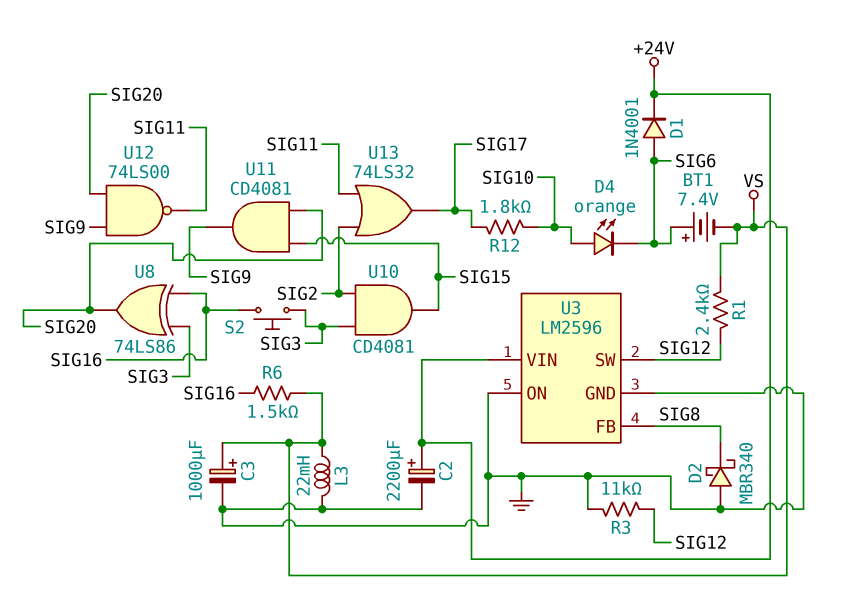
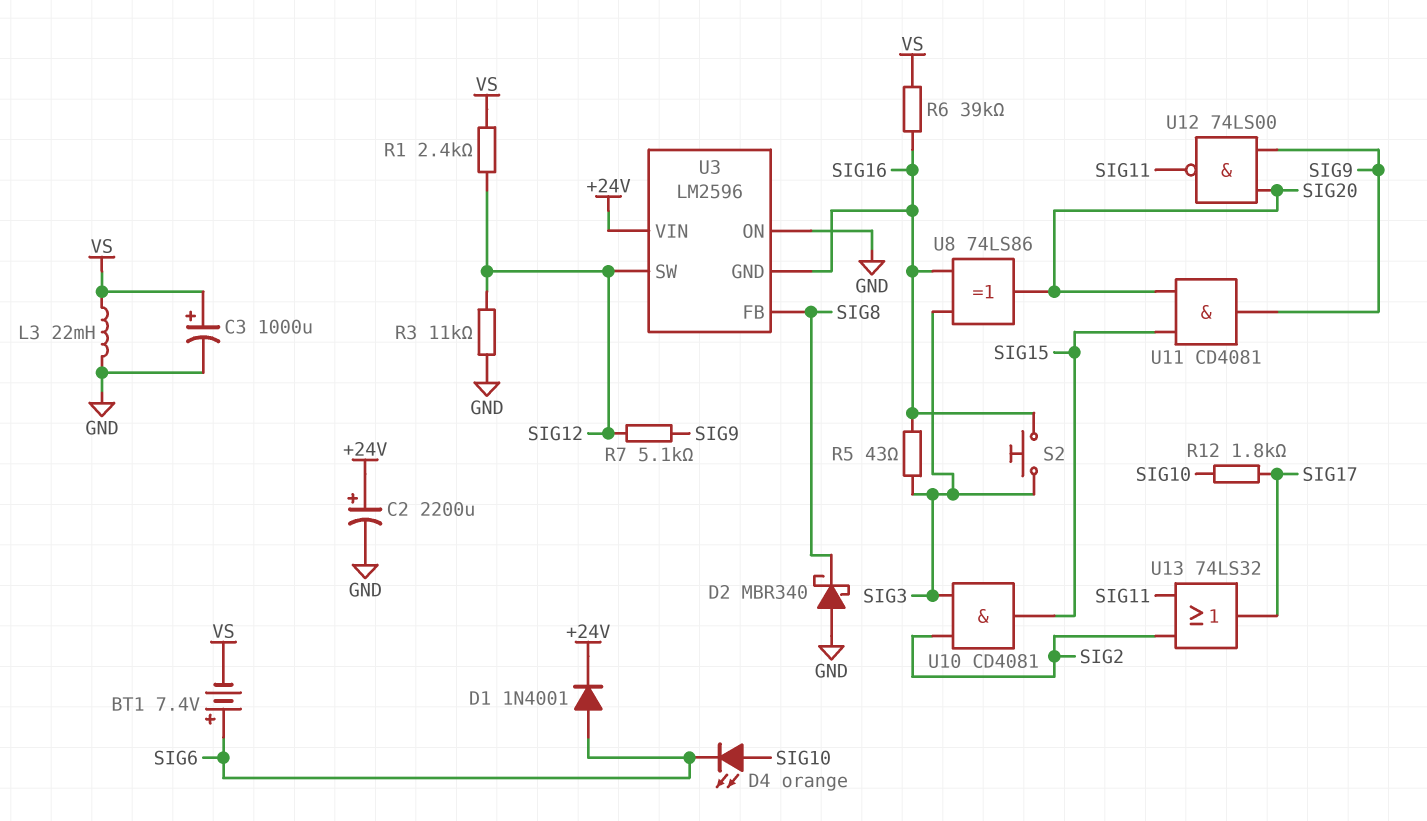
R5: none -> 43 (SIG3, SIG16)
R6: 1.5k (SIG16, VS) -> 39k (SIG16, VS)
R7: none -> 5.1k (SIG9, SIG12)
U3 pin GND: GND -> SIG16

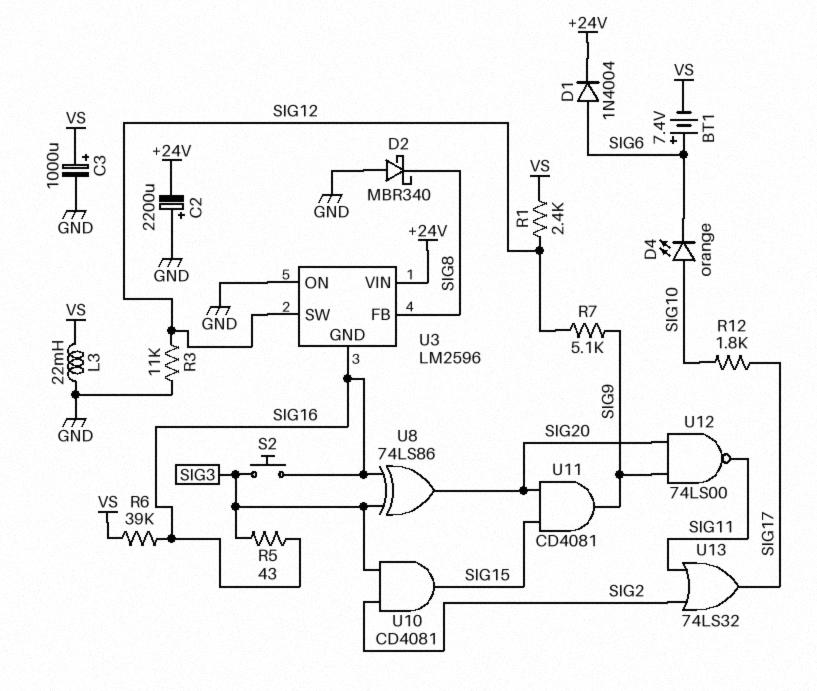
C2: 2200uF (plus +24V, minus GND) -> 2200uF (plus GND, minus +24V)
D1: diode 1N4001 (A SIG6, K +24V) -> diode 1N4004 (A SIG6, K +24V)

